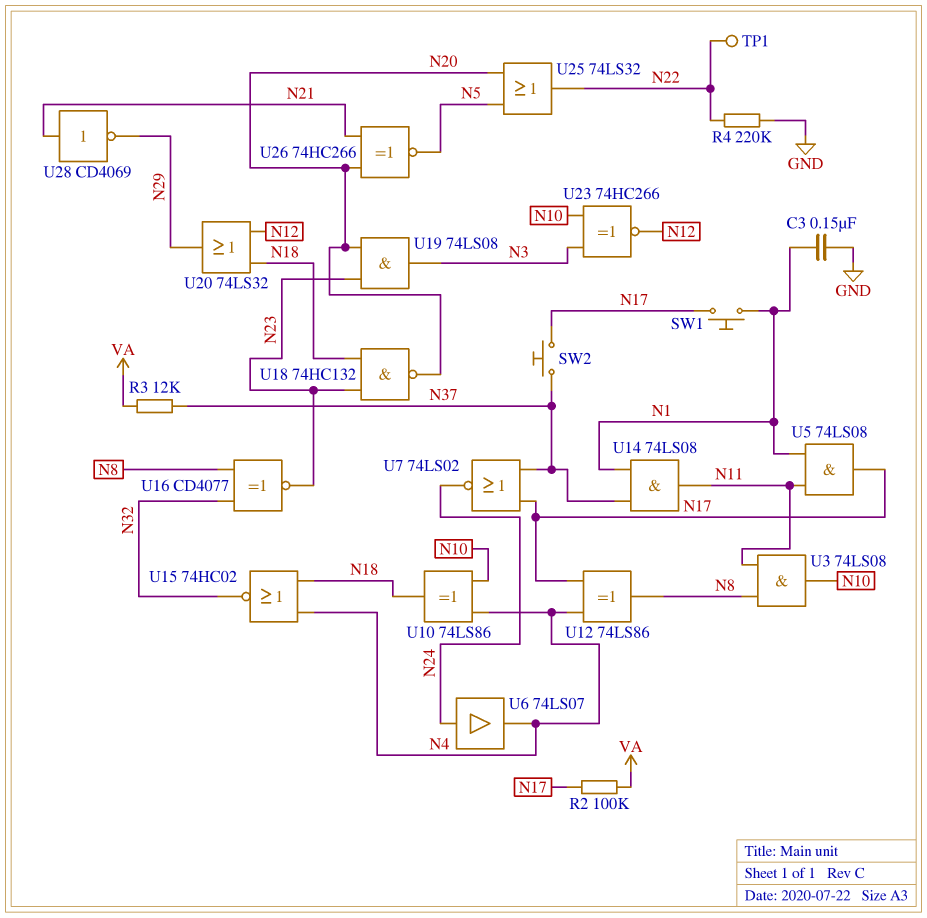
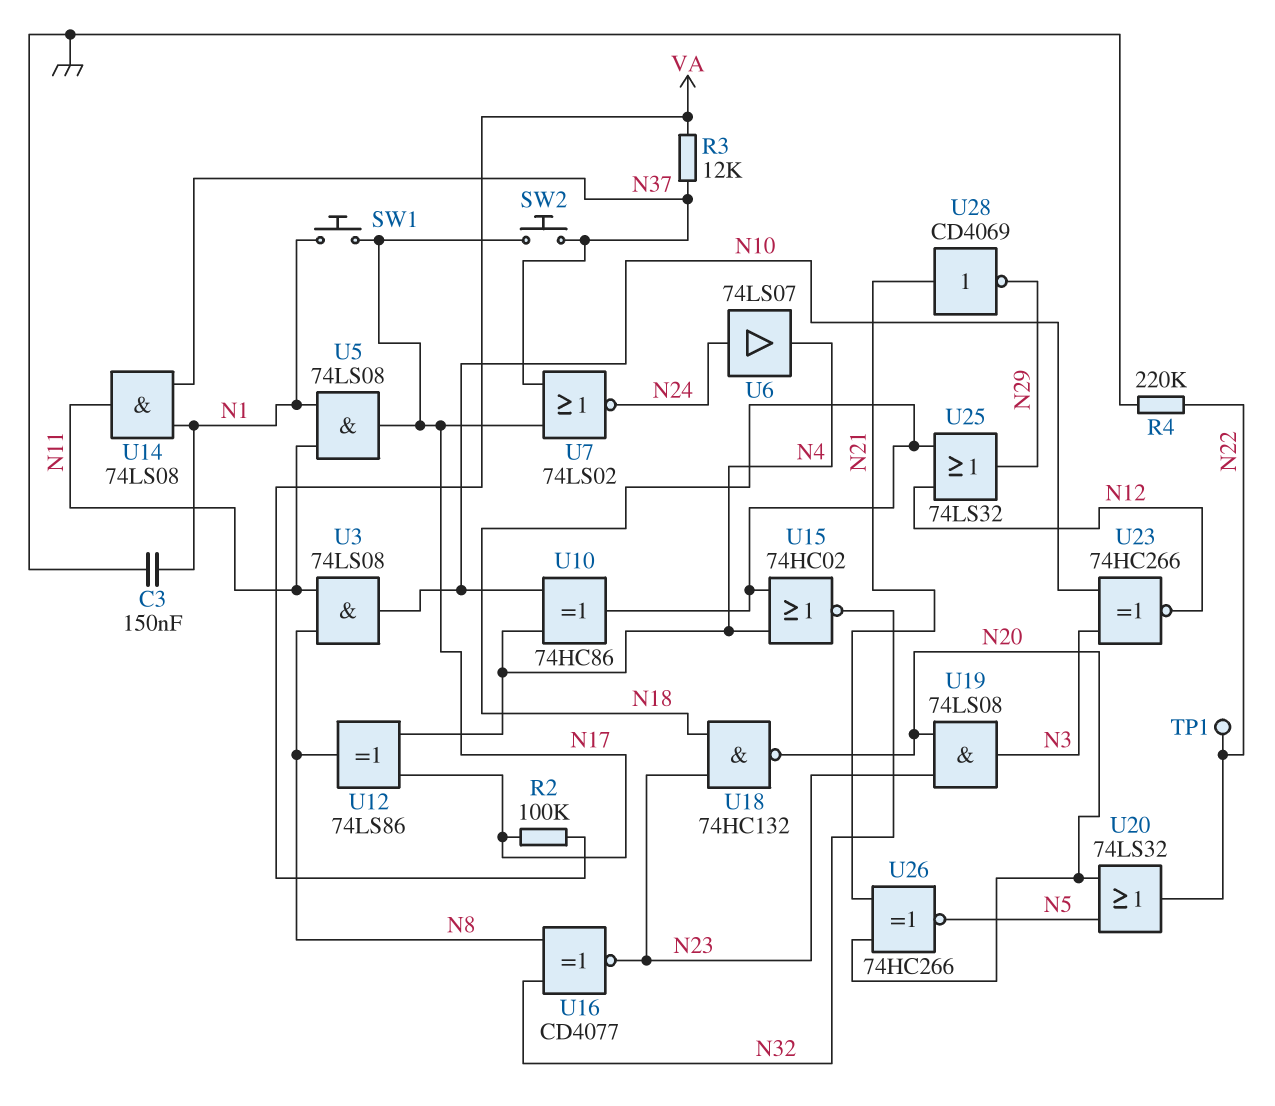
U10: XOR 74LS86 (in N4, in N10, out N18) -> XOR 74HC86 (in N4, in N10, out N18)
U20: OR 74LS32 (in N12, in N18, out N29) -> OR 74LS32 (in N5, in N20, out N22)
U25: OR 74LS32 (in N5, in N20, out N22) -> OR 74LS32 (in N12, in N18, out N29)

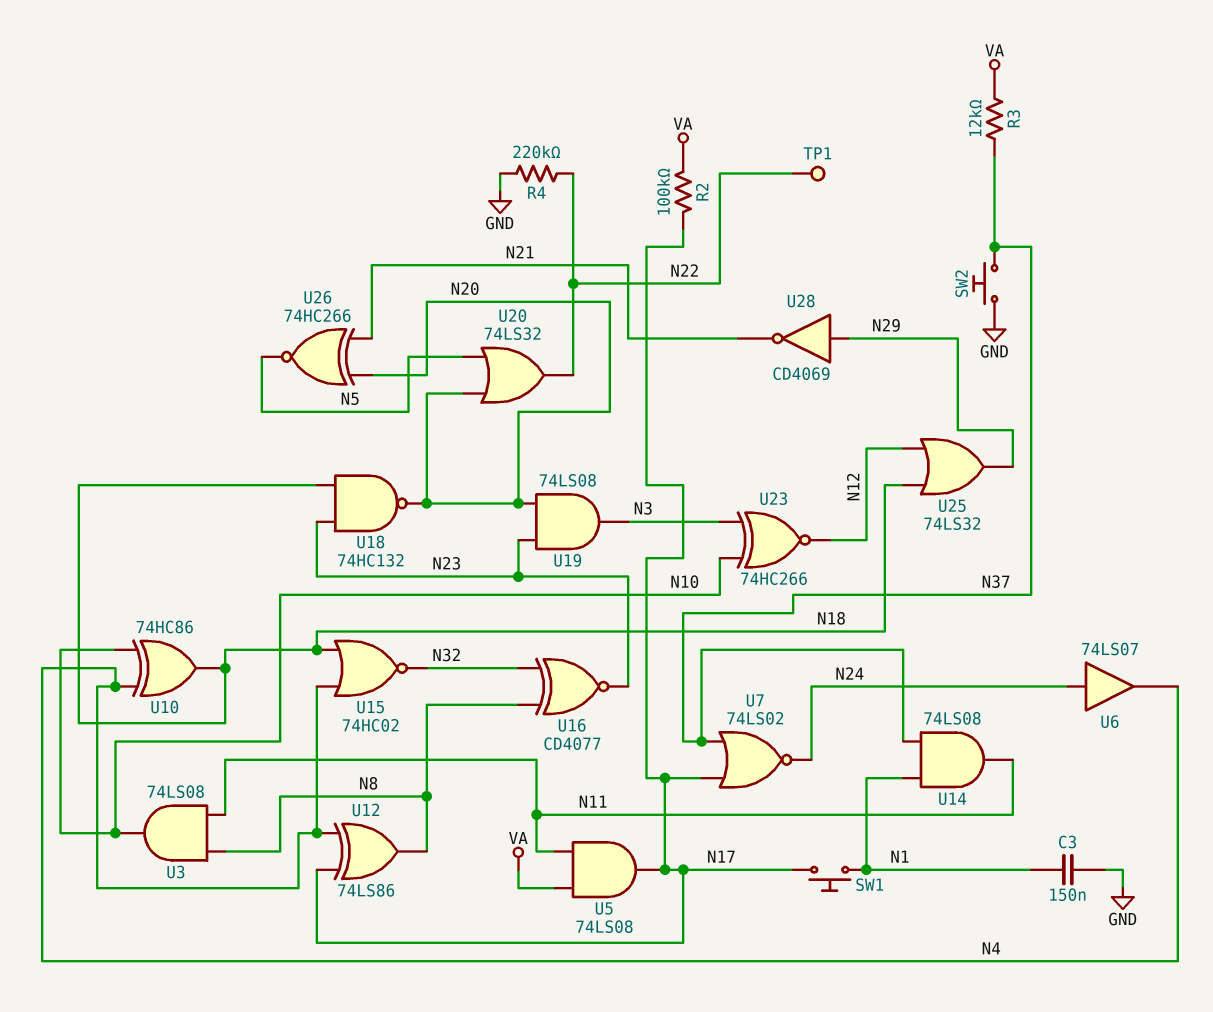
SW2: button (N17, N37) -> button (GND, N37)
U5: AND 74LS08 (in N1, in N11, out N17) -> AND 74LS08 (in N11, in VA, out N17)
U28: NOT CD4069 (in N21, out N29) -> NOT CD4069 (in N29, out N21)

